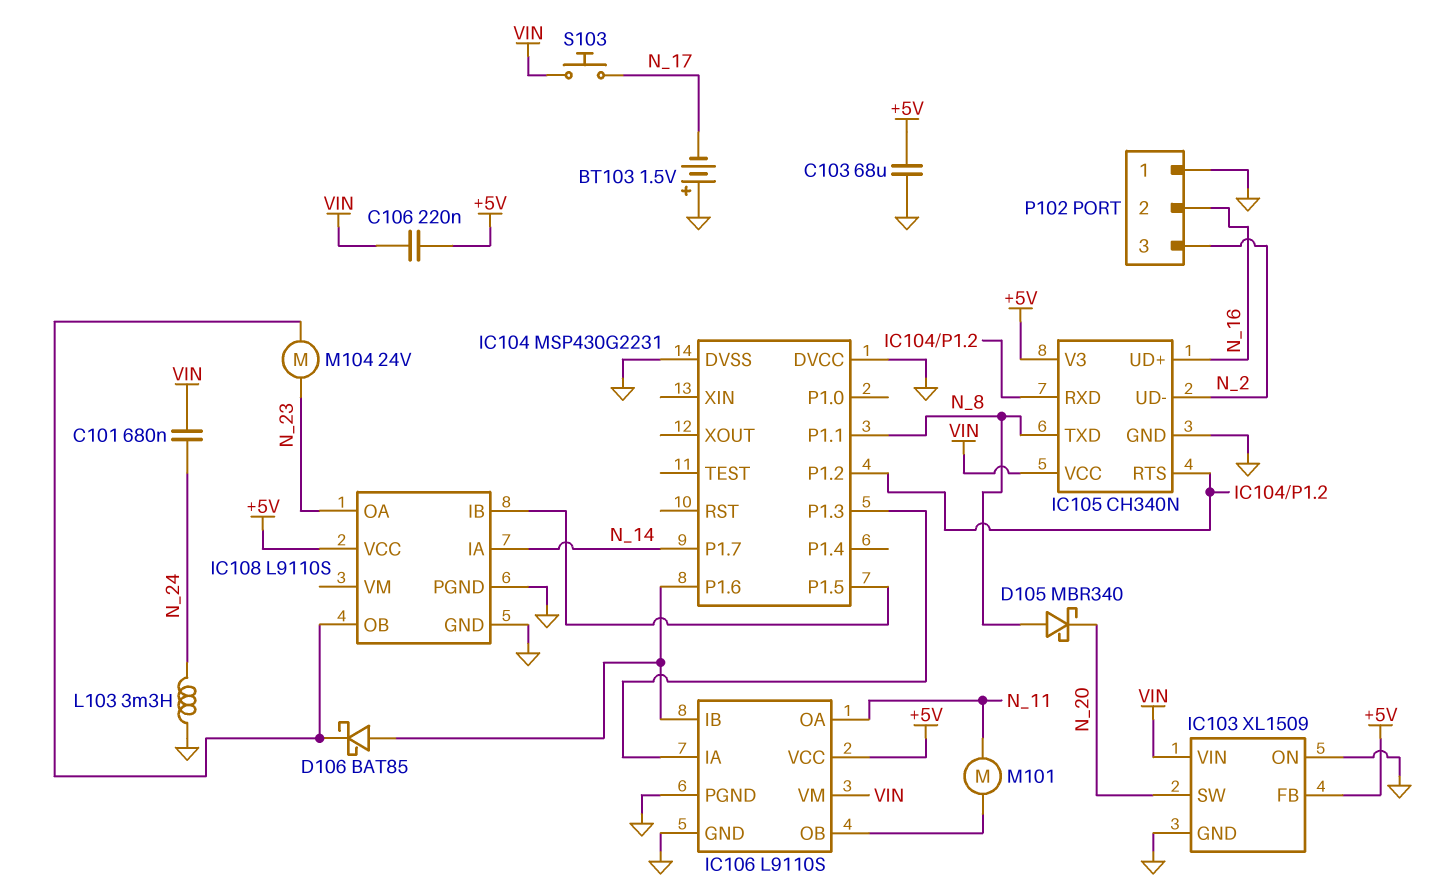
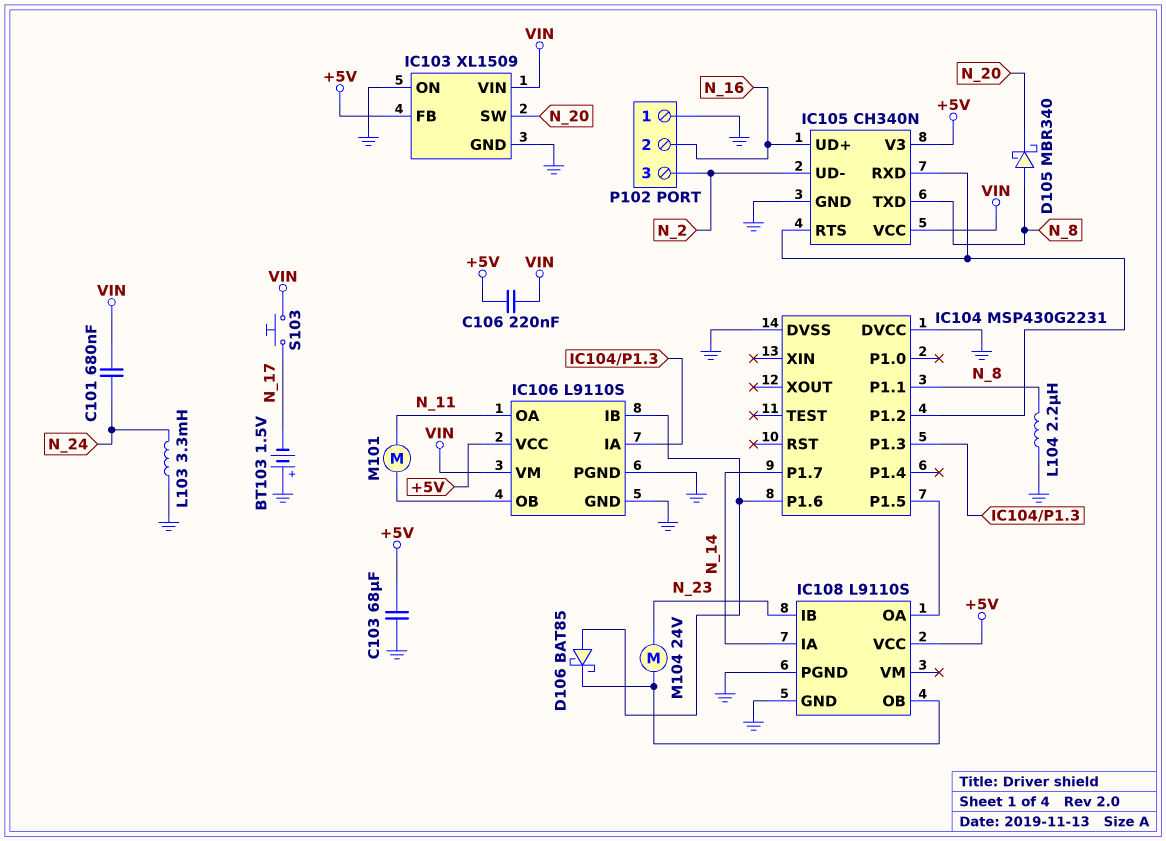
IC108 pin IB: IC104/P1.5 -> N_23
IC108 pin OA: N_23 -> IC104/P1.5
L104: none -> 2.2uH (GND, N_8)

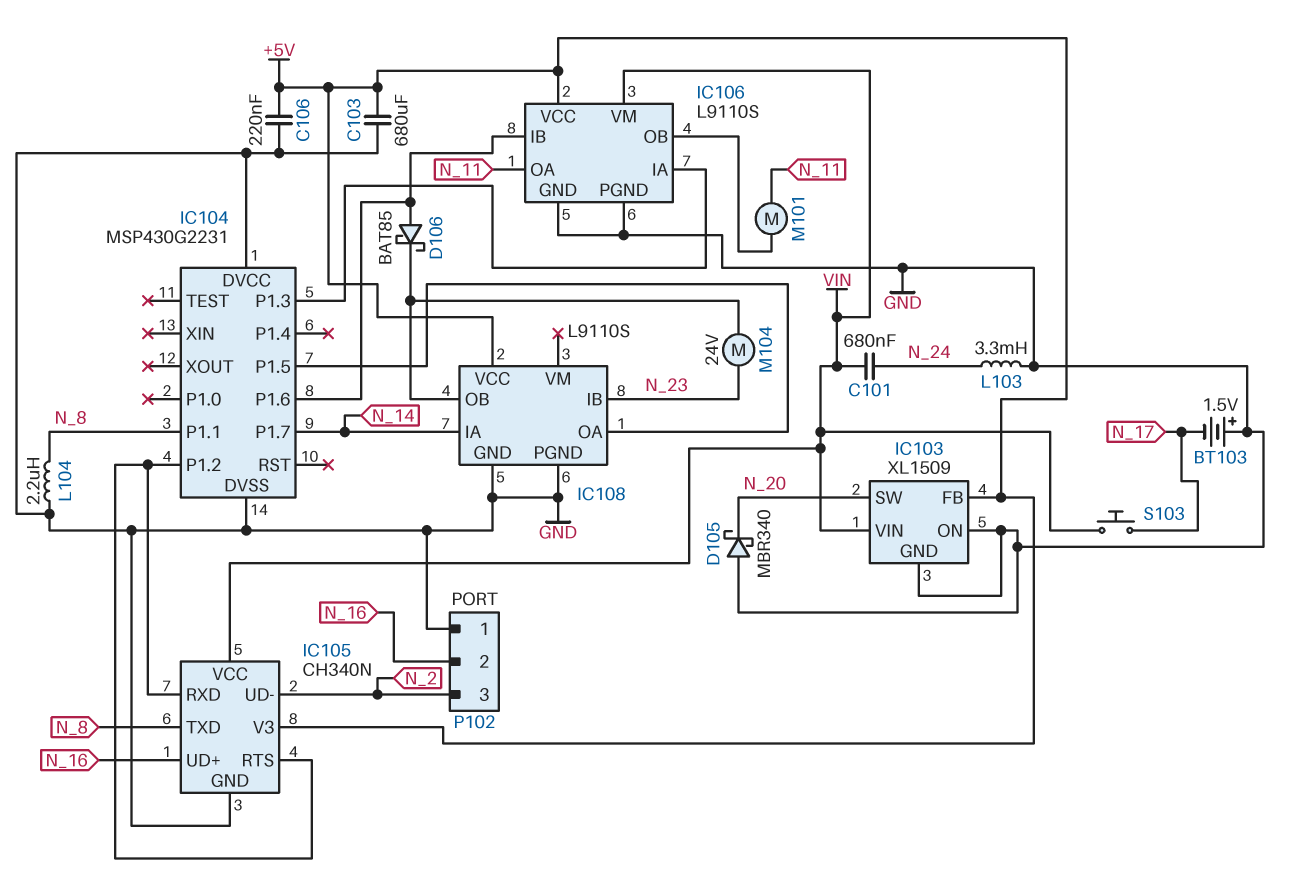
C103: 68uF (+5V, GND) -> 680uF (+5V, GND)
C106: 220nF (+5V, VIN) -> 220nF (+5V, GND)
D105: schottky MBR340 (A N_8, K N_20) -> schottky MBR340 (A GND, K N_20)

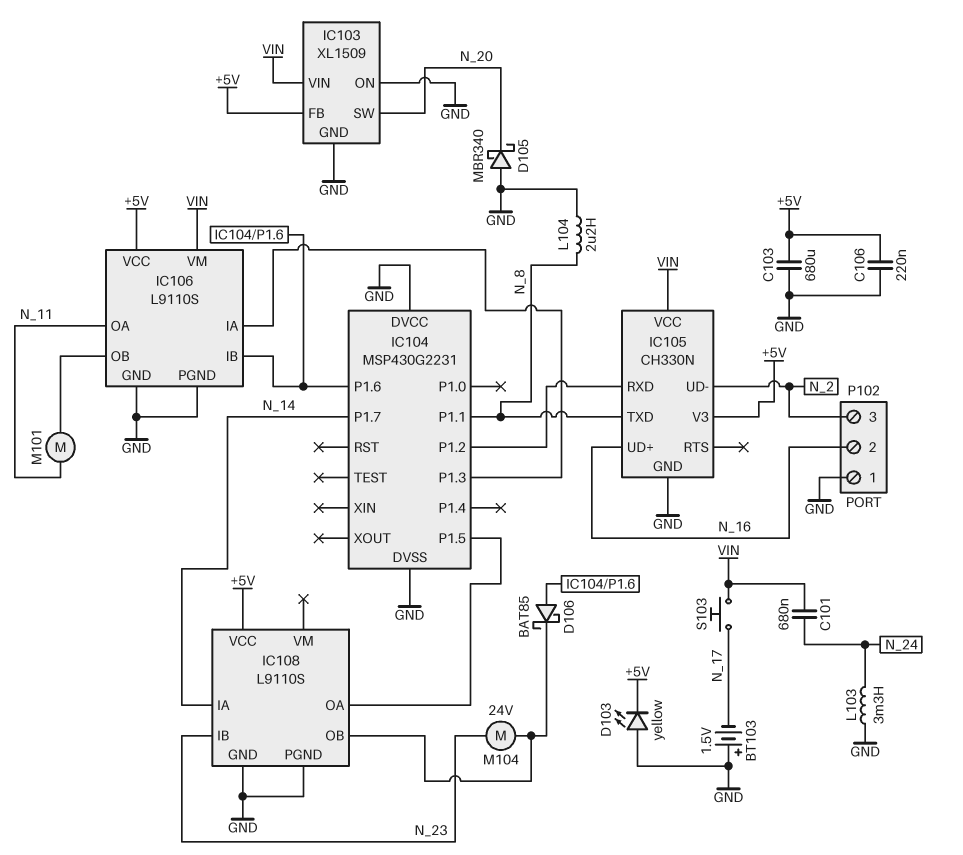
D103: none -> LED yellow (A GND, K +5V)
IC105: CH340N -> CH330N
IC105 pin RTS: IC104/P1.2 -> none

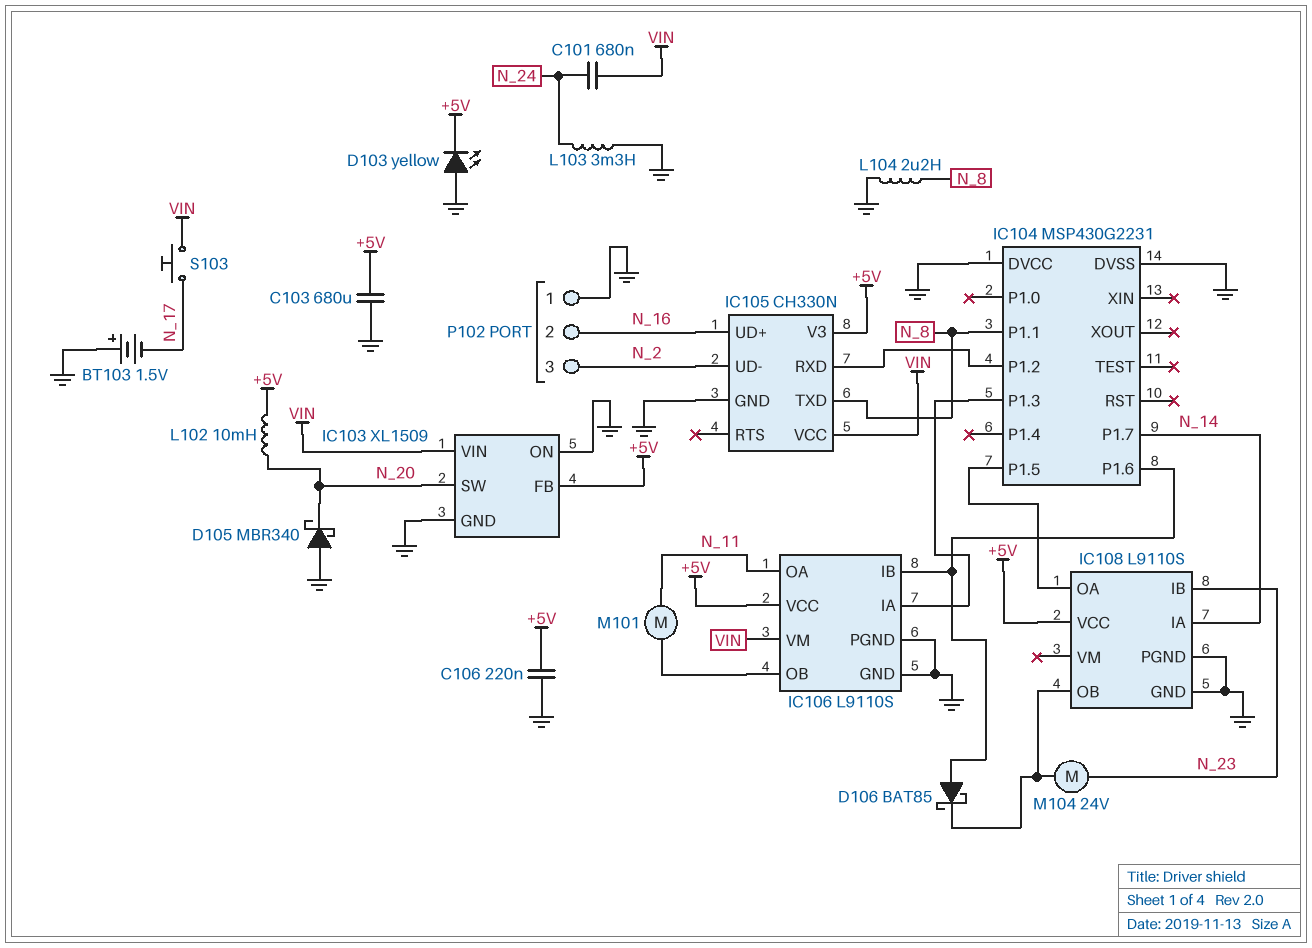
L102: none -> 10mH (+5V, N_20)

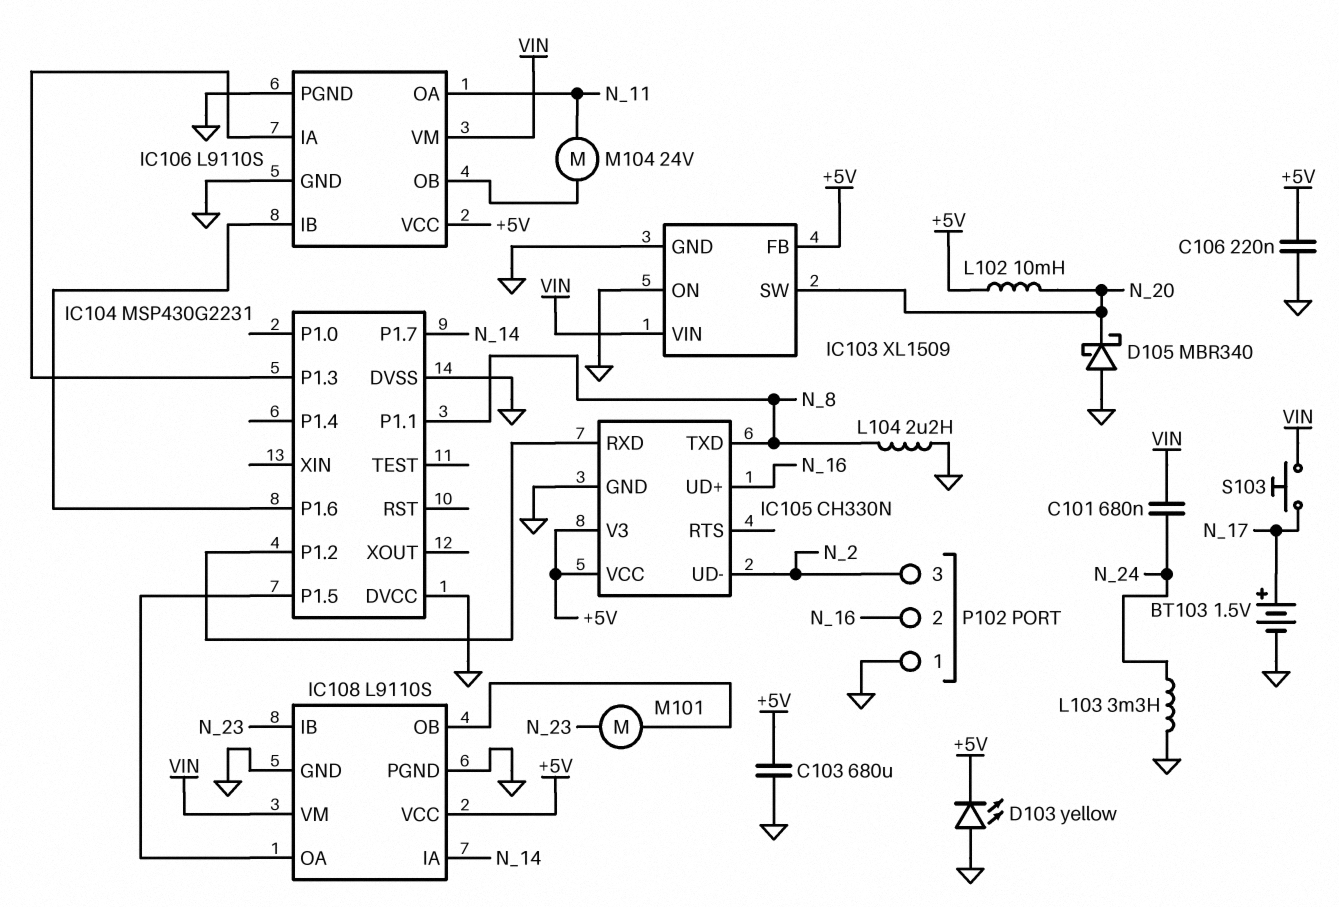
BT103: 1.5V (plus GND, minus N_17) -> 1.5V (plus N_17, minus GND)
D106: schottky BAT85 (A IC104/P1.6, K IC108/OB) -> none
IC105 pin VCC: VIN -> +5V
IC108 pin VM: none -> VIN
M101: motor (IC106/OB, N_11) -> motor (IC108/OB, N_23)
M104: motor 24V (IC108/OB, N_23) -> motor 24V (IC106/OB, N_11)

